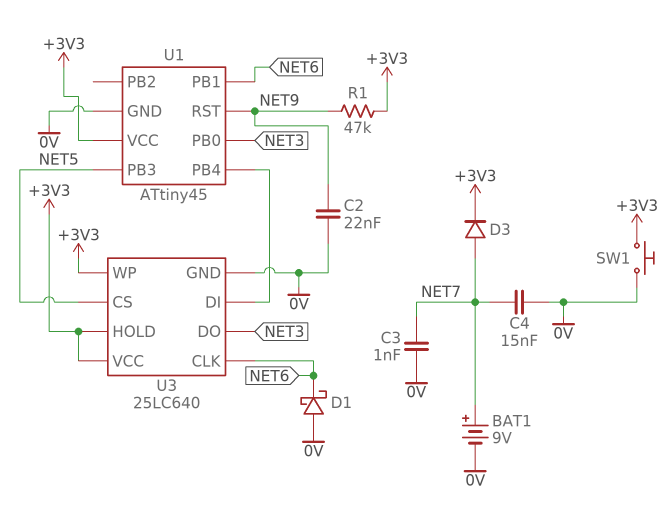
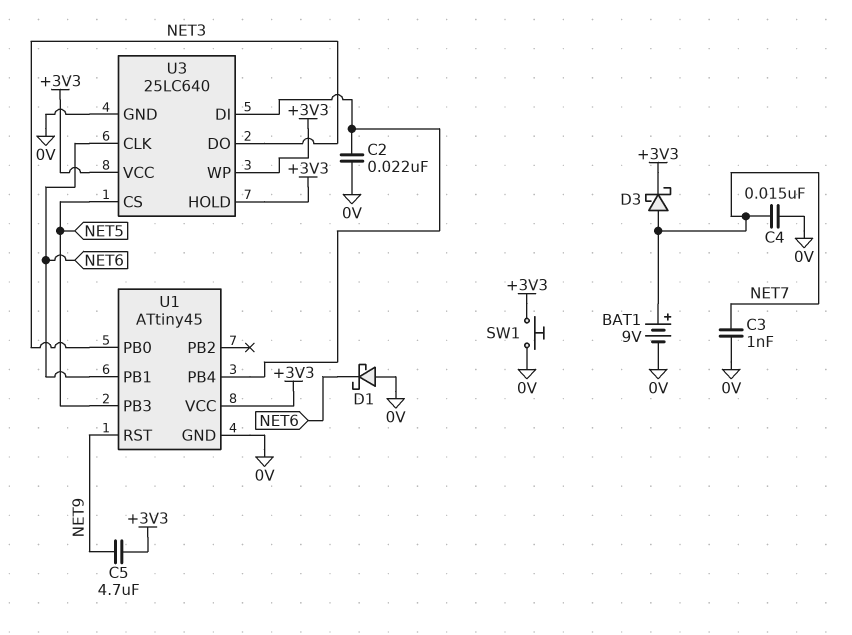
C2: 22nF (0V, NET9) -> 22nF (0V, U1/PB4)
C5: none -> 4.7uF (+3V3, NET9)
D3: diode (A NET7, K +3V3) -> schottky (A NET7, K +3V3)
R1: 47k (+3V3, NET9) -> none

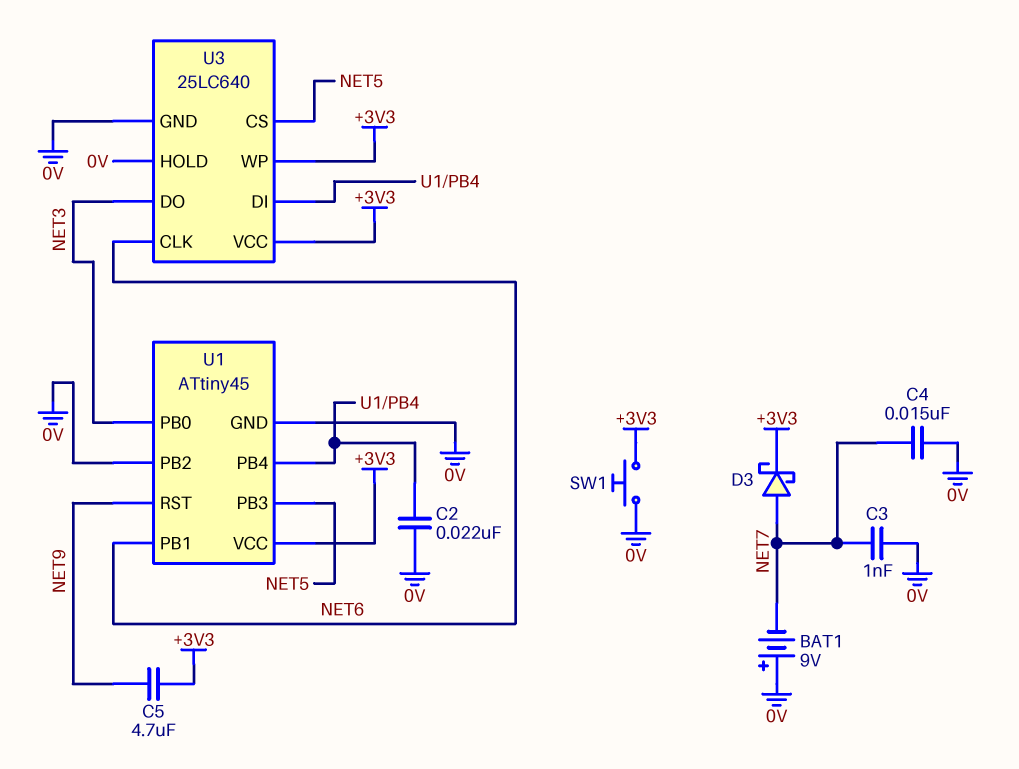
BAT1: 9V (plus NET7, minus 0V) -> 9V (plus 0V, minus NET7)
D1: schottky (A 0V, K NET6) -> none
U1 pin PB2: none -> 0V
U3 pin HOLD: +3V3 -> 0V

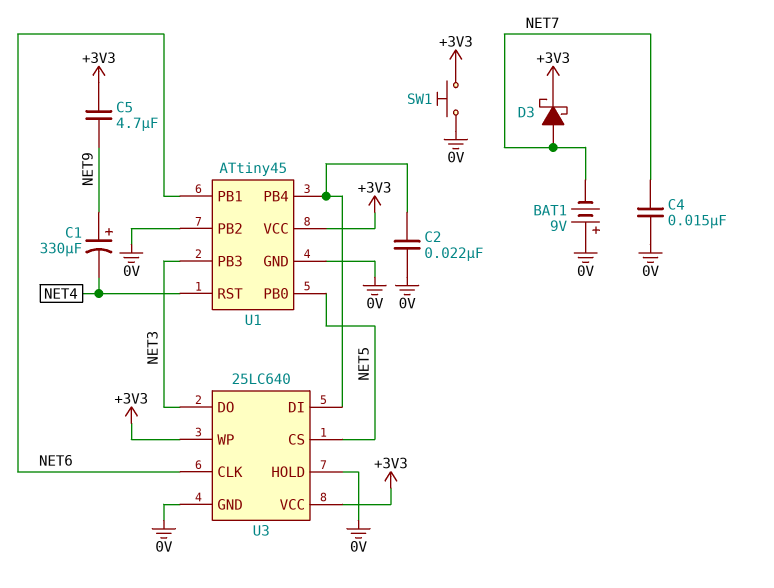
C1: none -> 330uF (plus NET9, minus NET4)
C3: 1nF (0V, NET7) -> none
U1 pin PB0: NET3 -> NET5
U1 pin PB3: NET5 -> NET3
U1 pin RST: NET9 -> NET4

